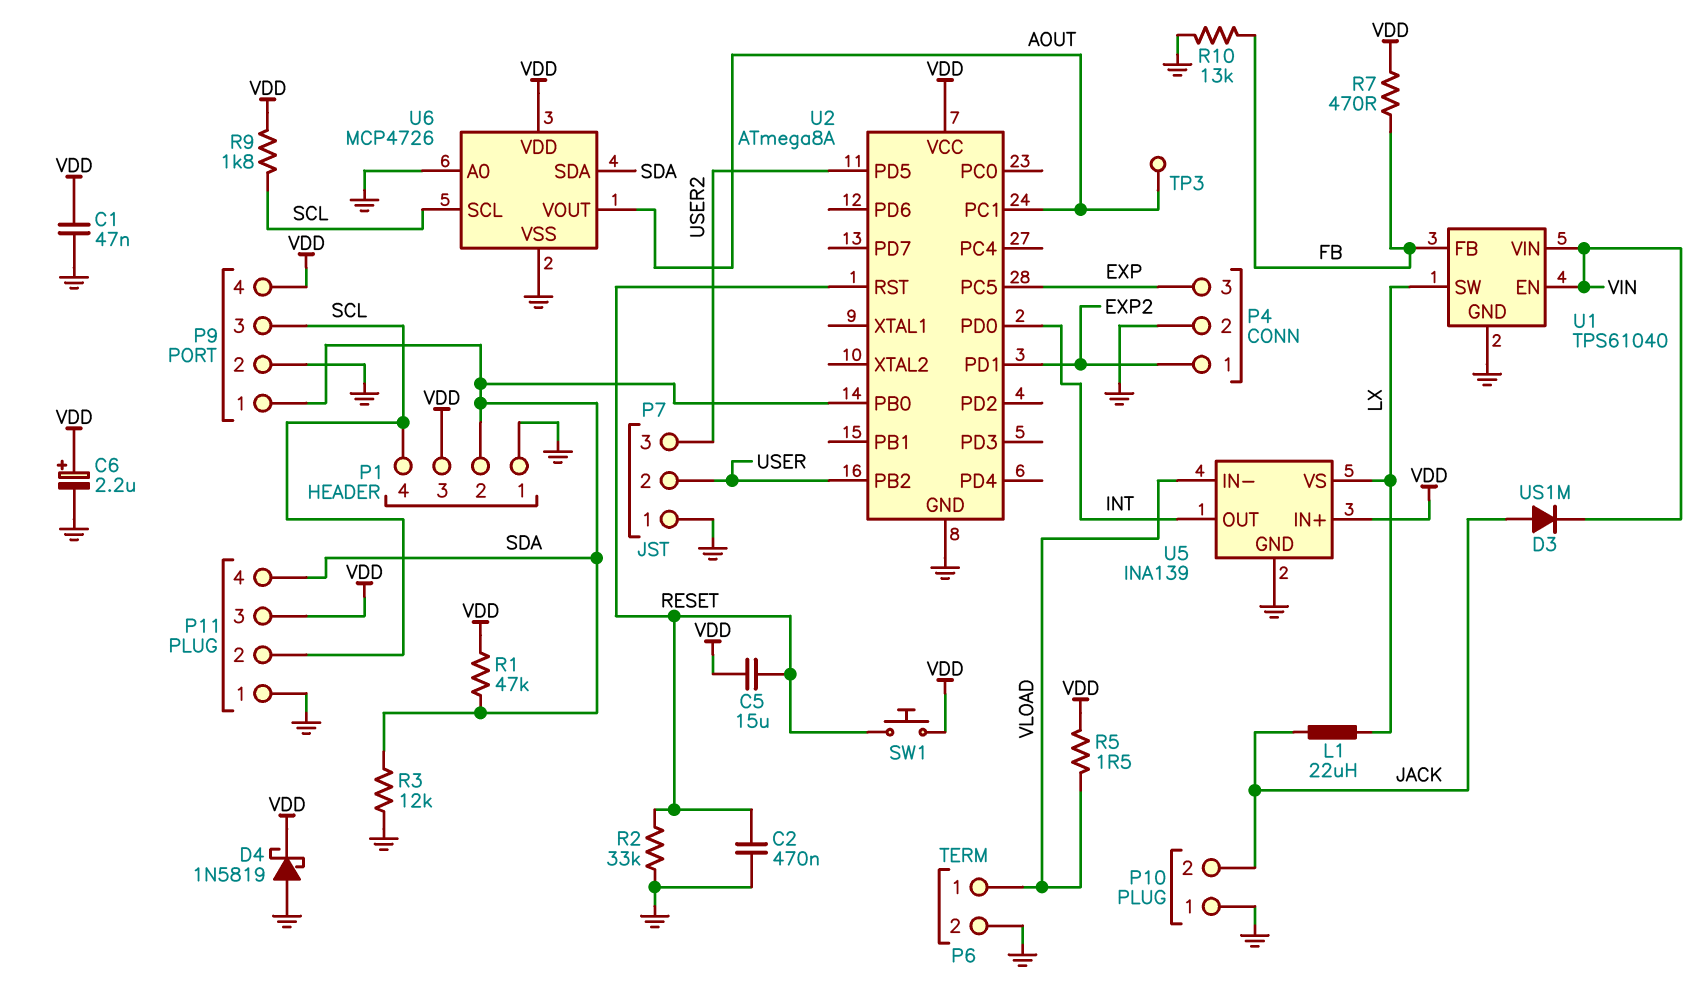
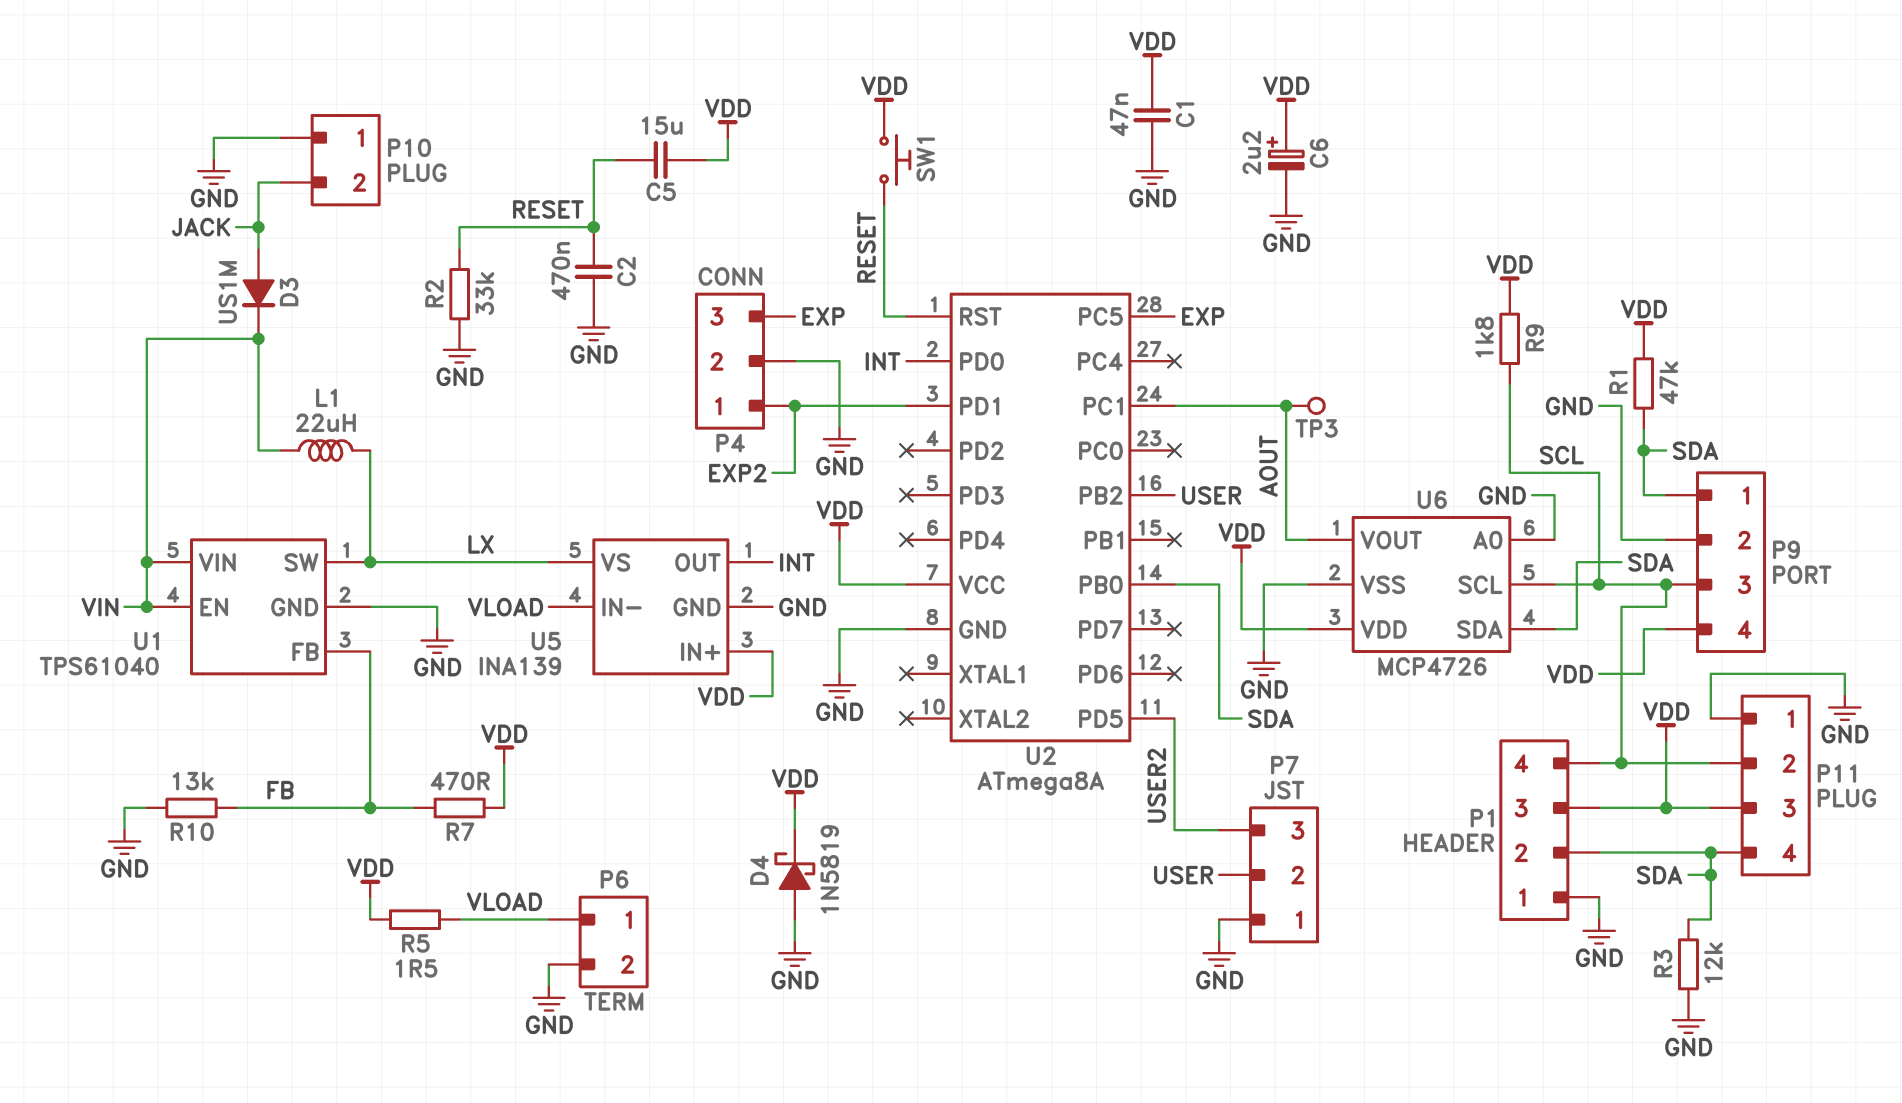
L1: 22uH (JACK, LX) -> 22uH (LX, VIN)

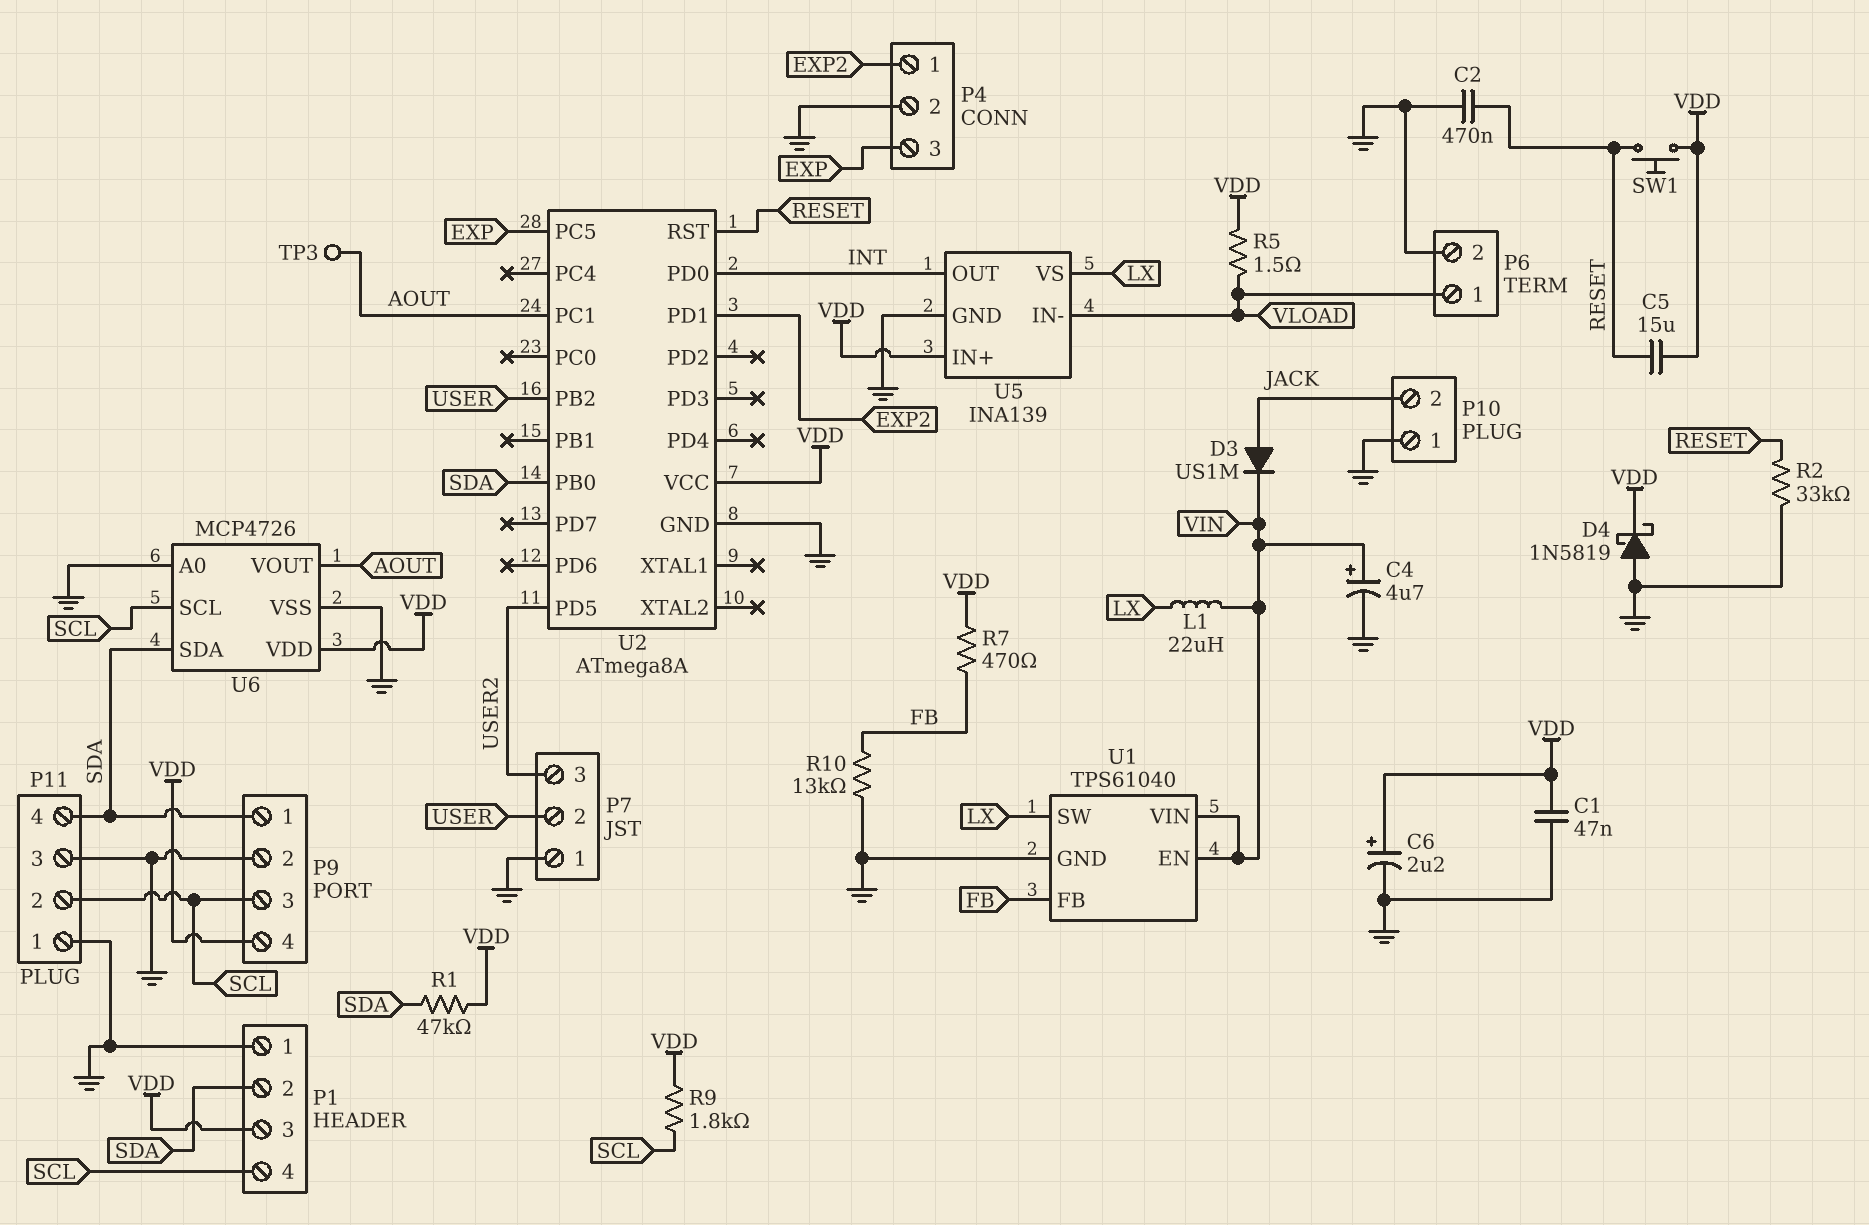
C4: none -> 4.7uF (plus VIN, minus GND)
P11 pin 3: VDD -> GND
R3: 12k (GND, SDA) -> none

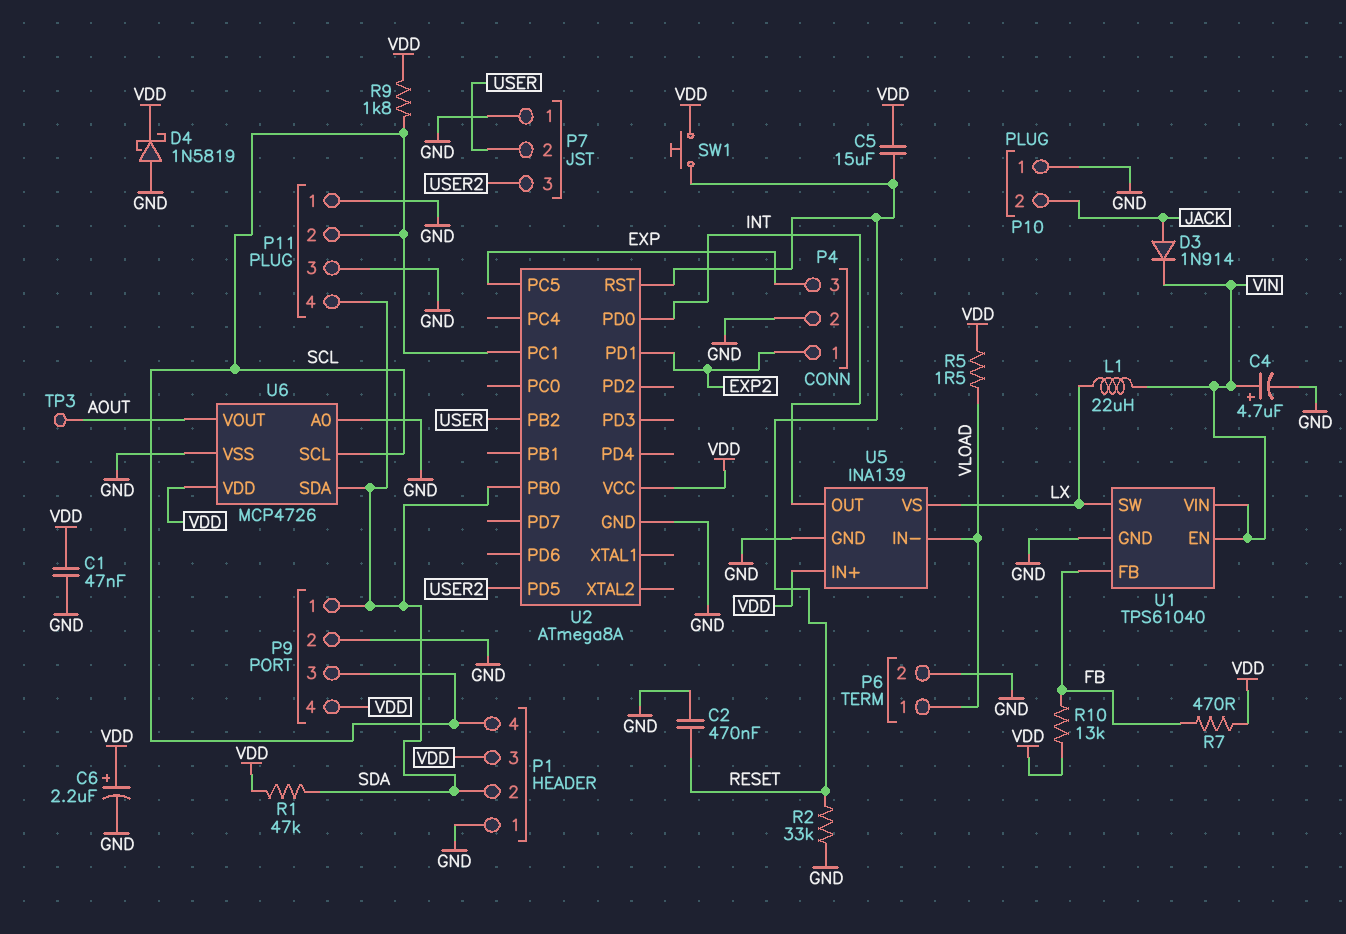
D3: diode US1M (A JACK, K VIN) -> diode 1N914 (A JACK, K VIN)
R10: 13k (FB, GND) -> 13k (FB, VDD)
U2 pin PC1: AOUT -> SCL

